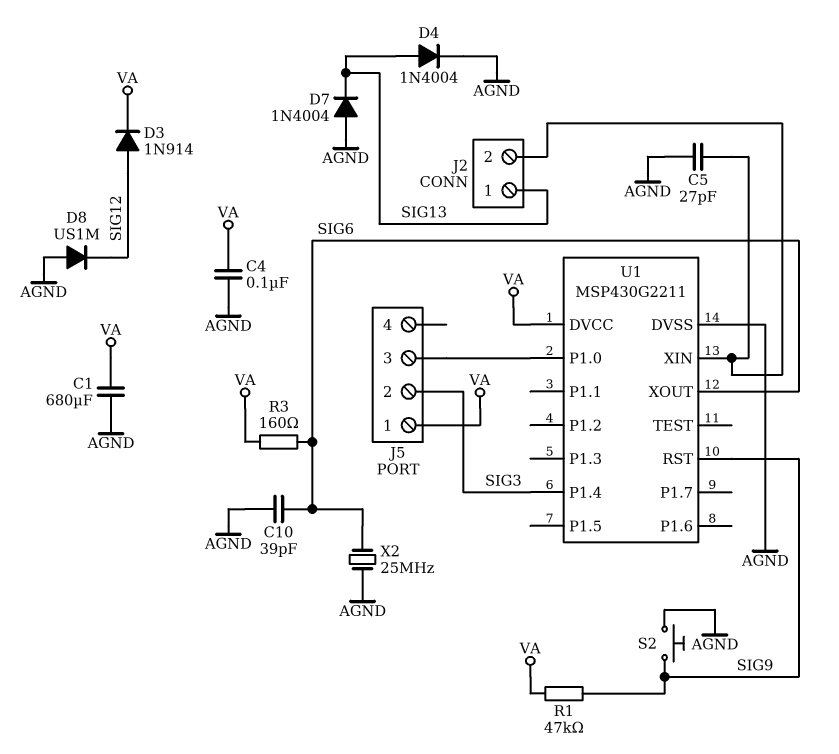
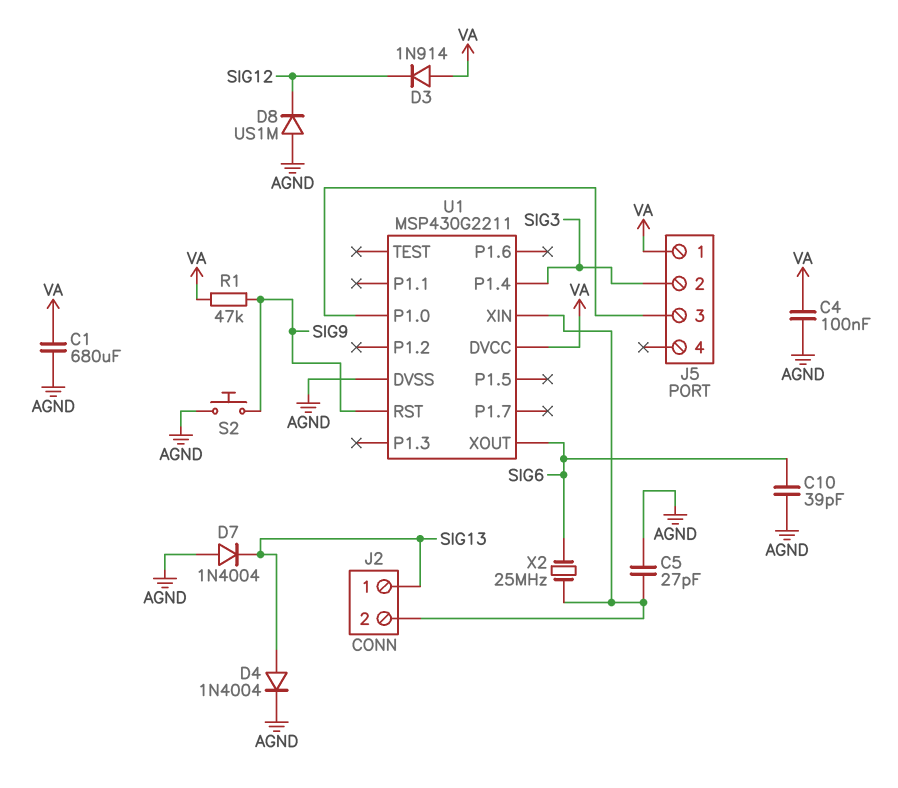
D3: diode 1N914 (A SIG12, K VA) -> diode 1N914 (A VA, K SIG12)
R3: 160 (SIG6, VA) -> none
X2: 25MHz (AGND, SIG6) -> 25MHz (J2/2, SIG6)

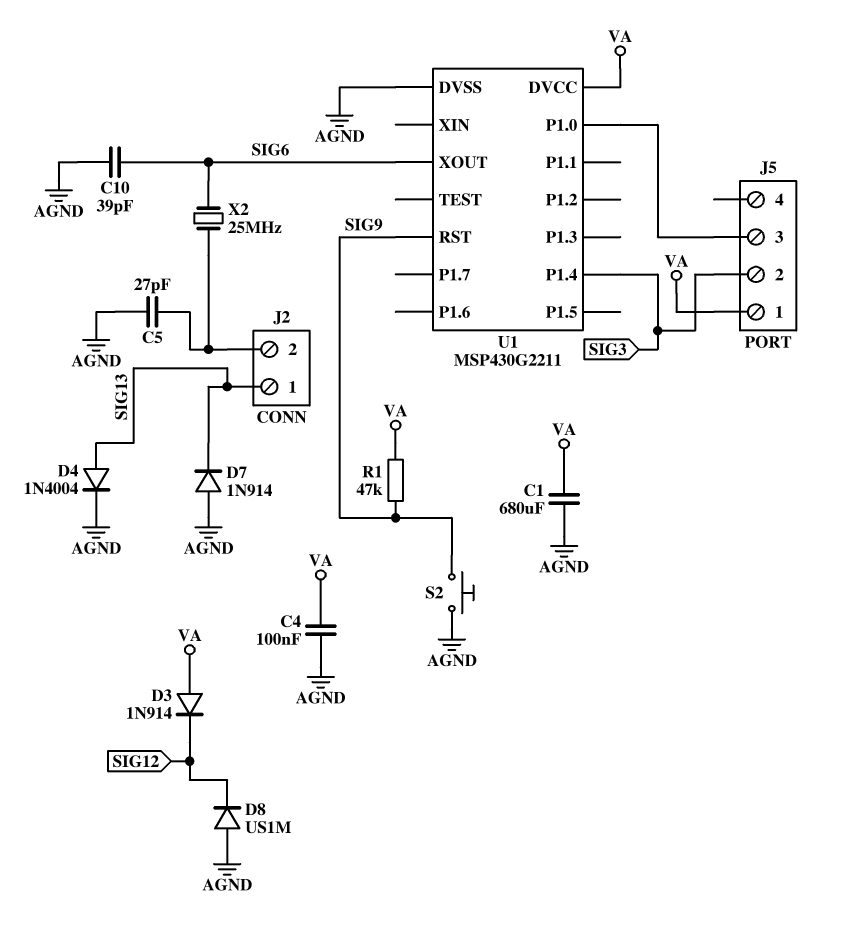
D7: diode 1N4004 (A AGND, K SIG13) -> diode 1N914 (A AGND, K SIG13)
U1 pin XIN: J2/2 -> none

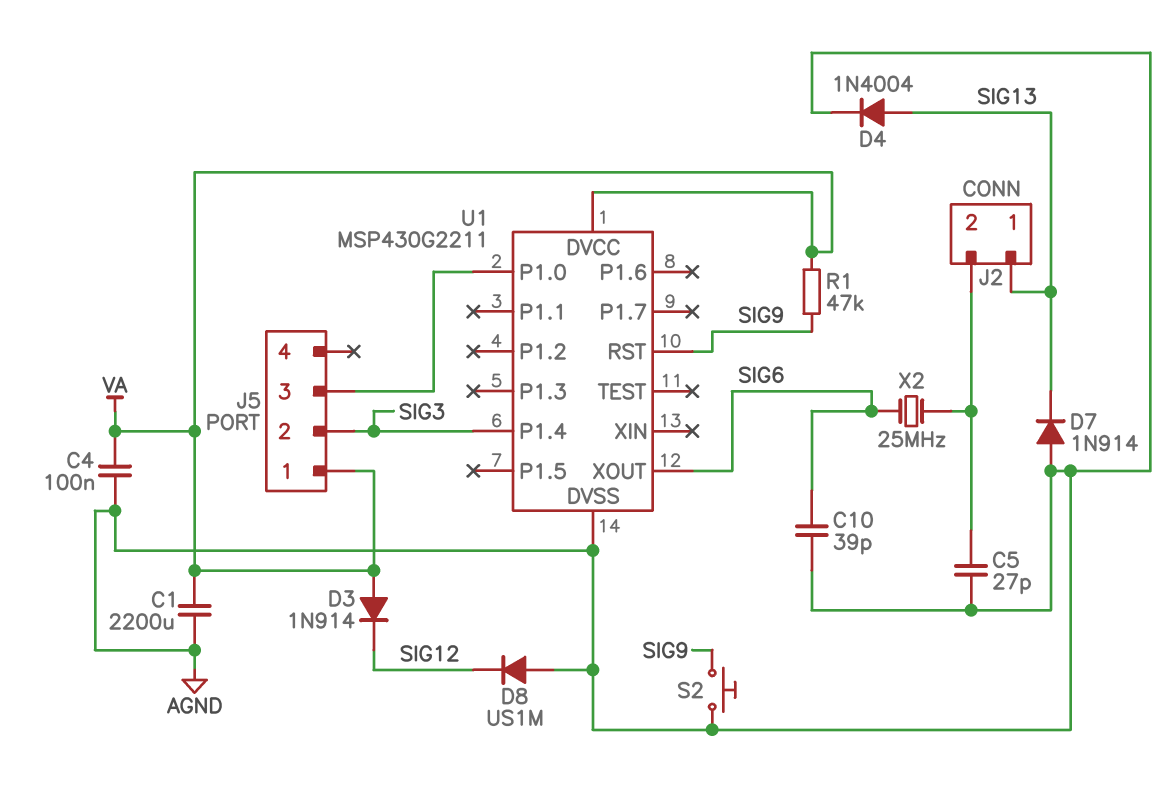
C1: 680uF (AGND, VA) -> 2200uF (AGND, VA)

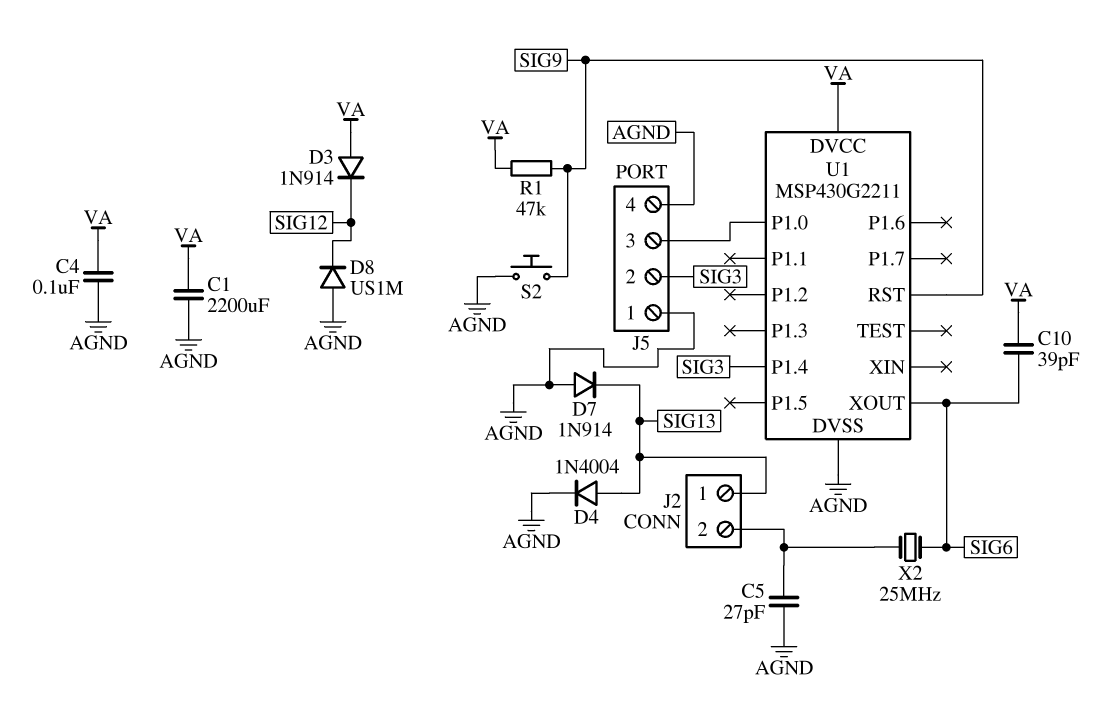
C10: 39pF (AGND, SIG6) -> 39pF (SIG6, VA)
J5 pin 1: VA -> AGND
J5 pin 4: none -> AGND

